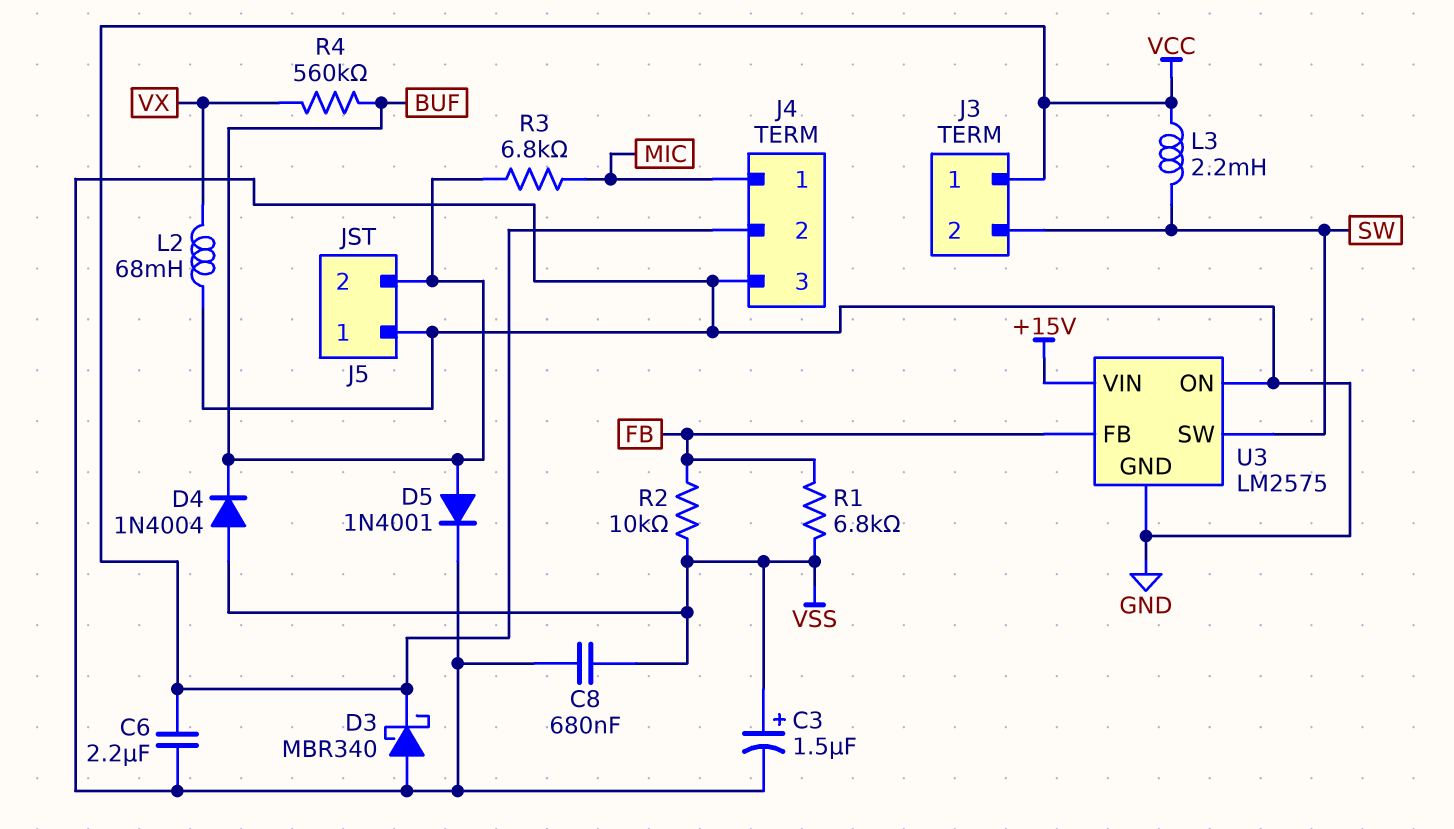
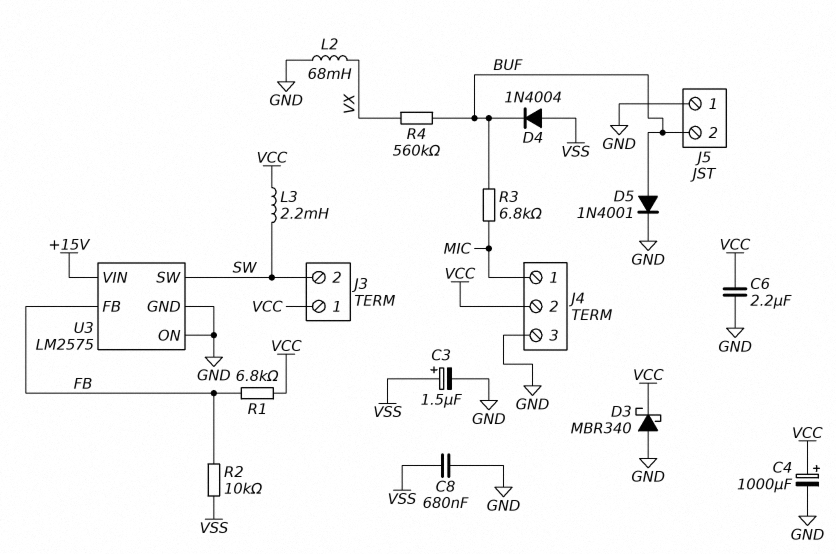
C4: none -> 1000uF (plus VCC, minus GND)
R1: 6.8k (FB, VSS) -> 6.8k (FB, VCC)

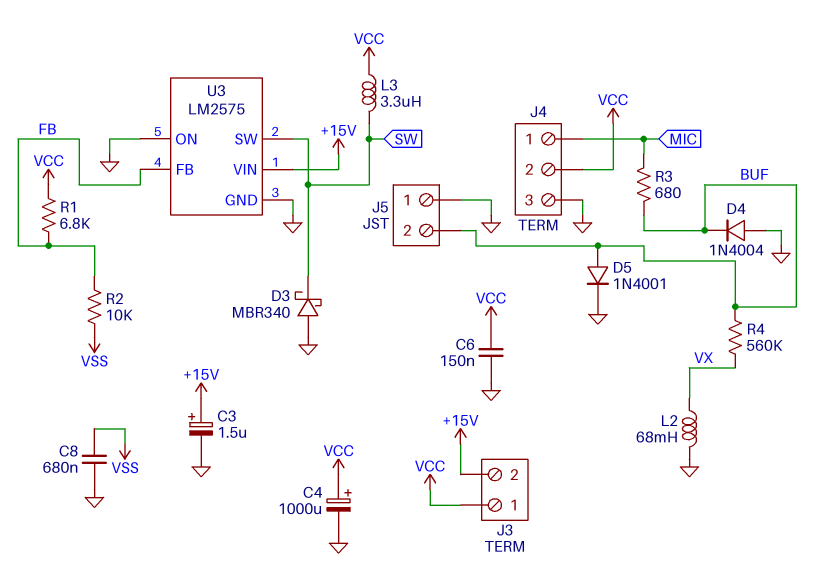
C3: 1.5uF (plus VSS, minus GND) -> 1.5uF (plus +15V, minus GND)
C6: 2.2uF (GND, VCC) -> 150nF (GND, VCC)
D3: schottky MBR340 (A GND, K VCC) -> schottky MBR340 (A GND, K SW)
D4: diode 1N4004 (A VSS, K BUF) -> diode 1N4004 (A GND, K BUF)
J3 pin 2: SW -> +15V
L3: 2.2mH (SW, VCC) -> 3.3uH (SW, VCC)
R3: 6.8k (BUF, MIC) -> 680 (BUF, MIC)

